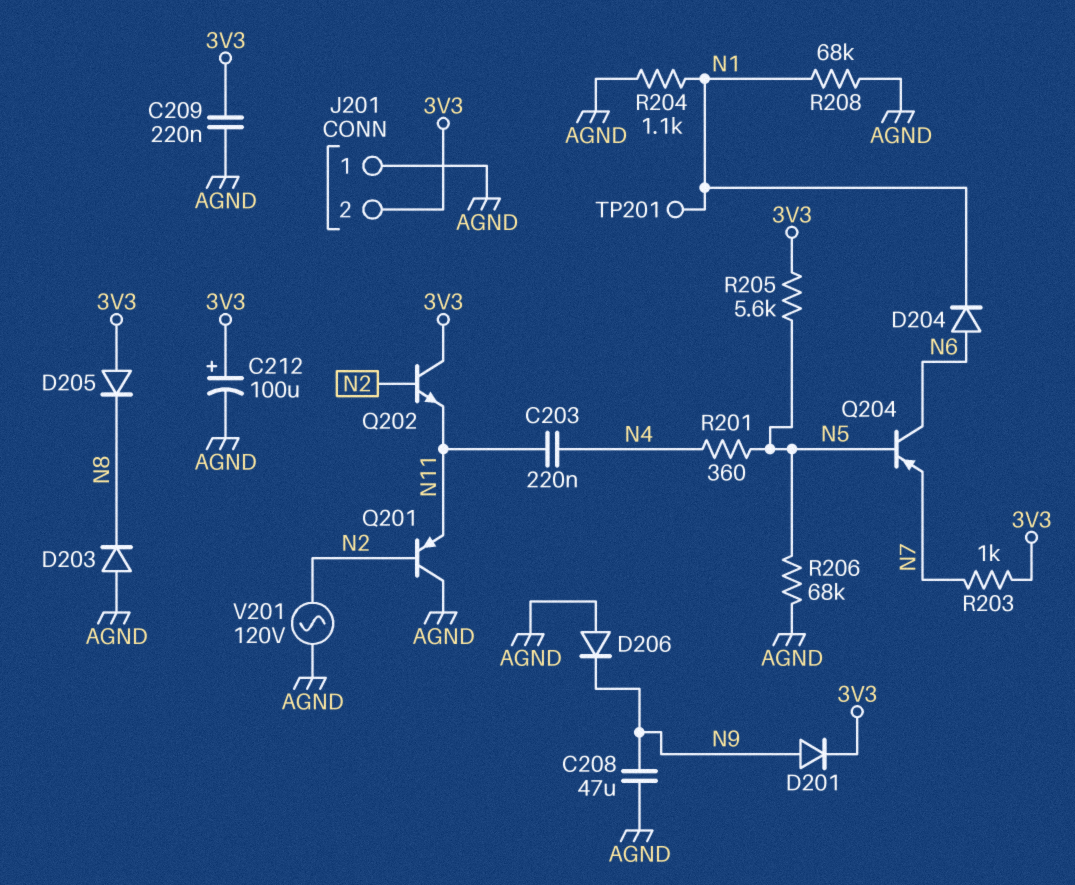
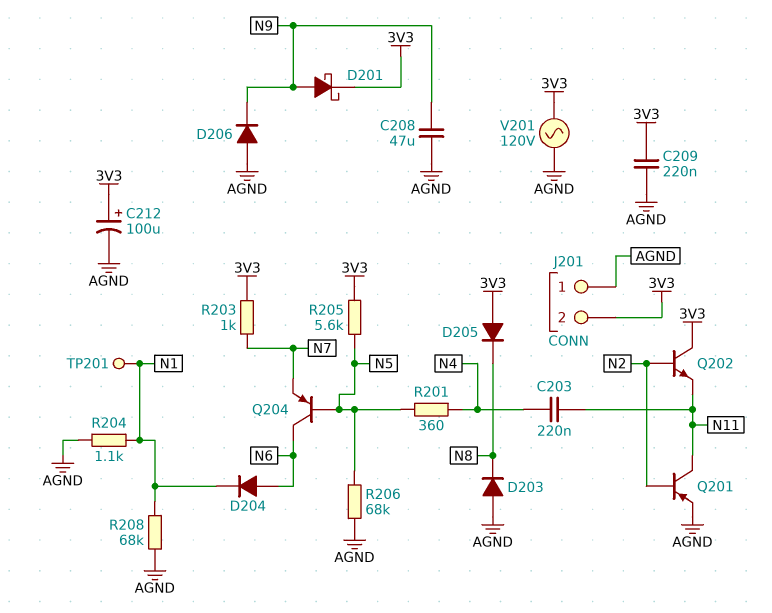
D201: diode (A N9, K 3V3) -> schottky (A N9, K 3V3)
Q201: PNP (B N2, C AGND, E N11) -> PNP (B N2, C N11, E AGND)
V201: AC 120V (AGND, N2) -> AC 120V (3V3, AGND)

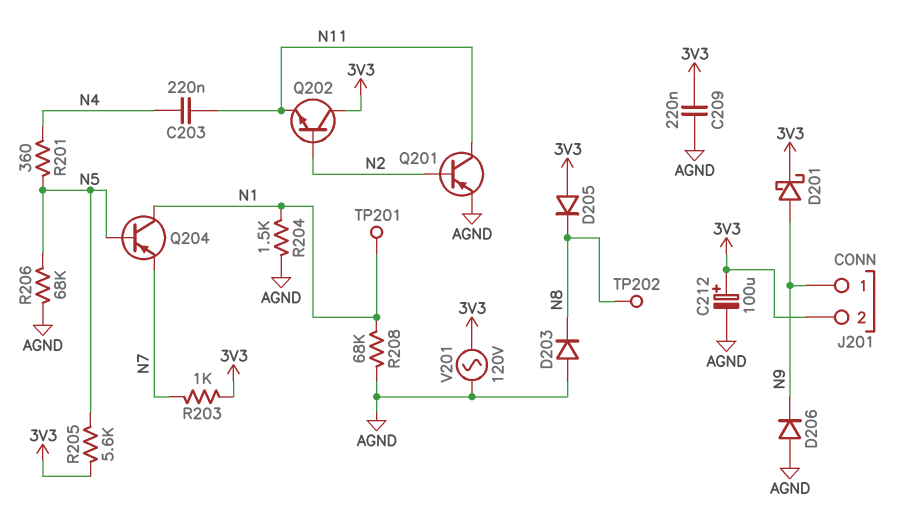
C208: 47uF (AGND, N9) -> none
D204: diode (A N6, K N1) -> none
J201 pin 1: AGND -> N9
Q204: PNP (B N5, C N6, E N7) -> PNP (B N5, C N1, E N7)
R204: 1.1k (AGND, N1) -> 1.5k (AGND, N1)
TP202: none -> test point (N8)

